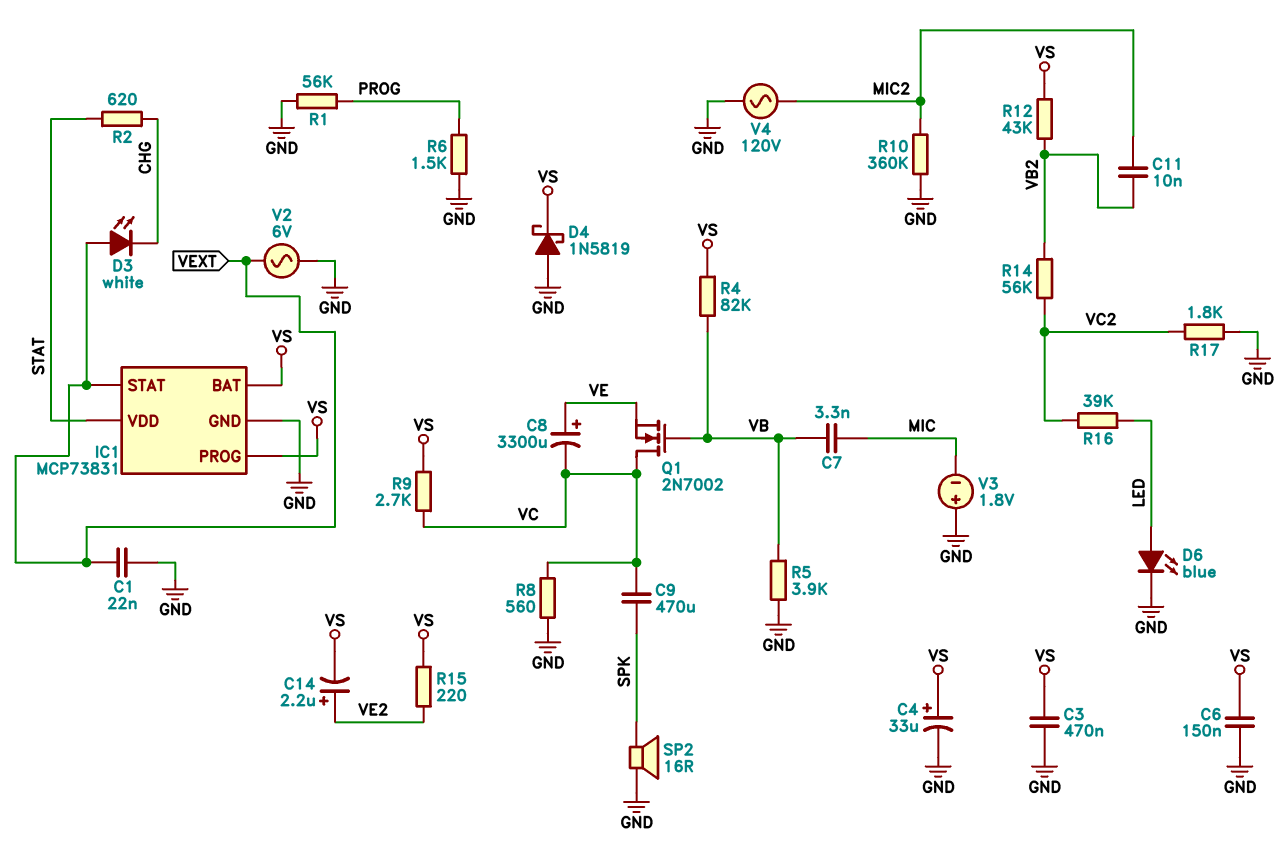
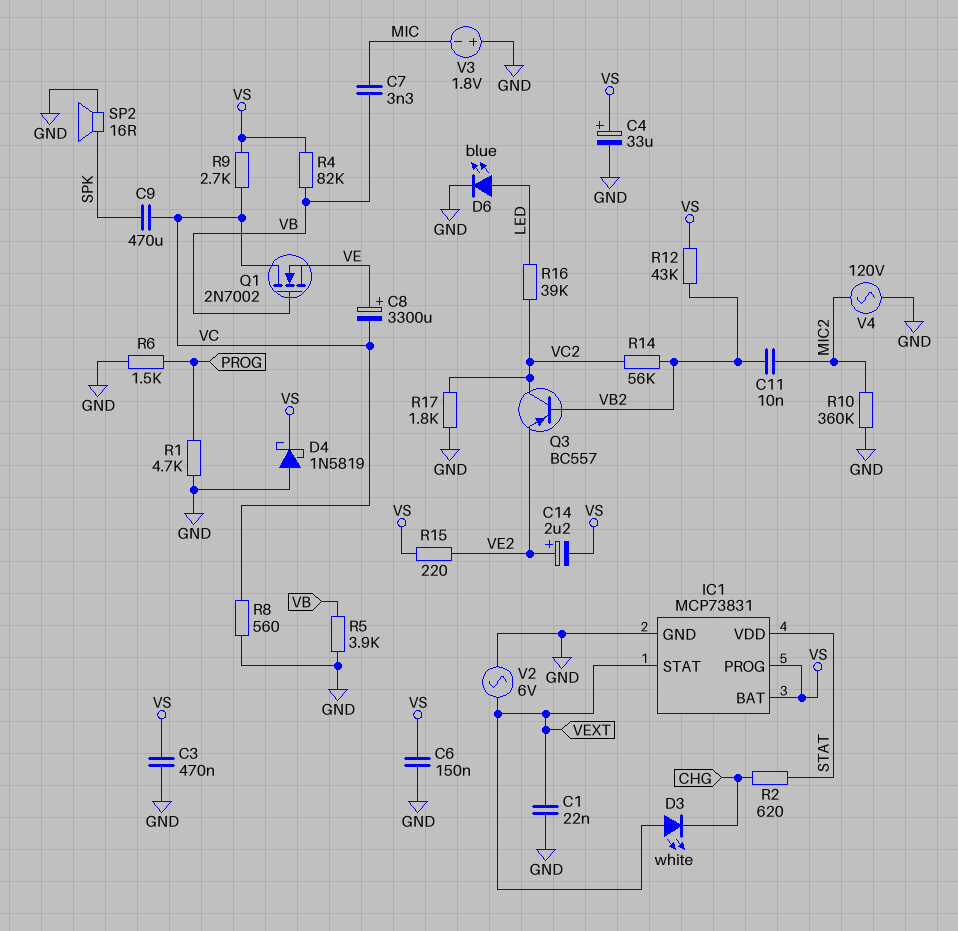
Q3: none -> PNP BC557 (B VB2, C VC2, E VE2)
R1: 56k (GND, PROG) -> 4.7k (GND, PROG)

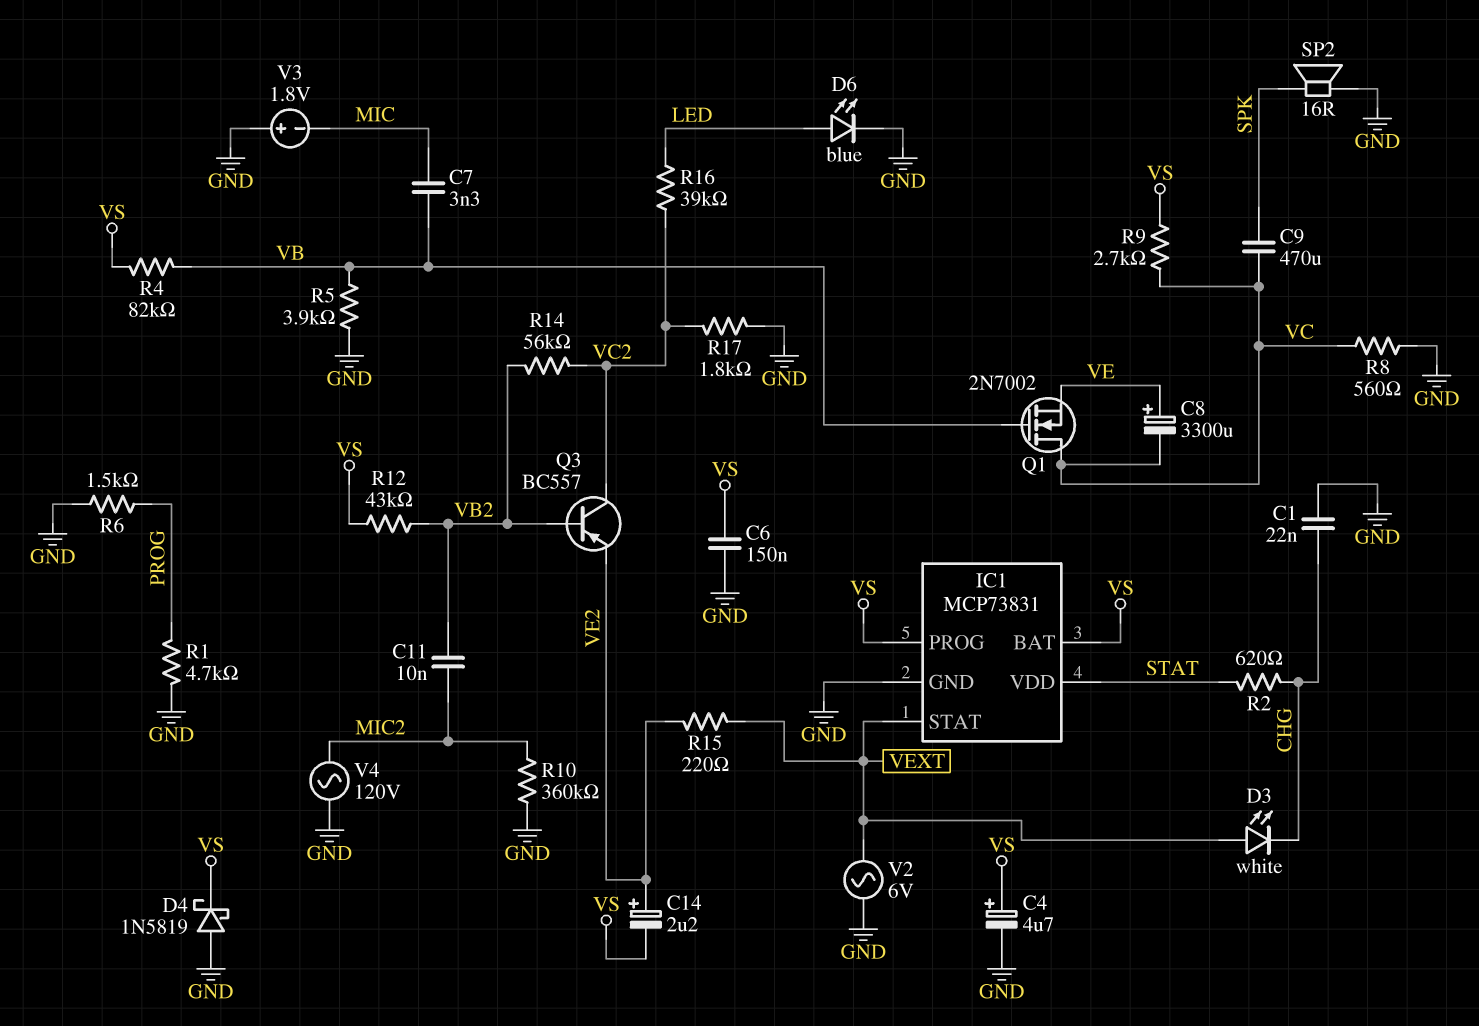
C1: 22nF (GND, VEXT) -> 22nF (CHG, GND)
C3: 470nF (GND, VS) -> none
C4: 33uF (plus VS, minus GND) -> 4.7uF (plus VS, minus GND)
R15: 220 (VE2, VS) -> 220 (VE2, VEXT)

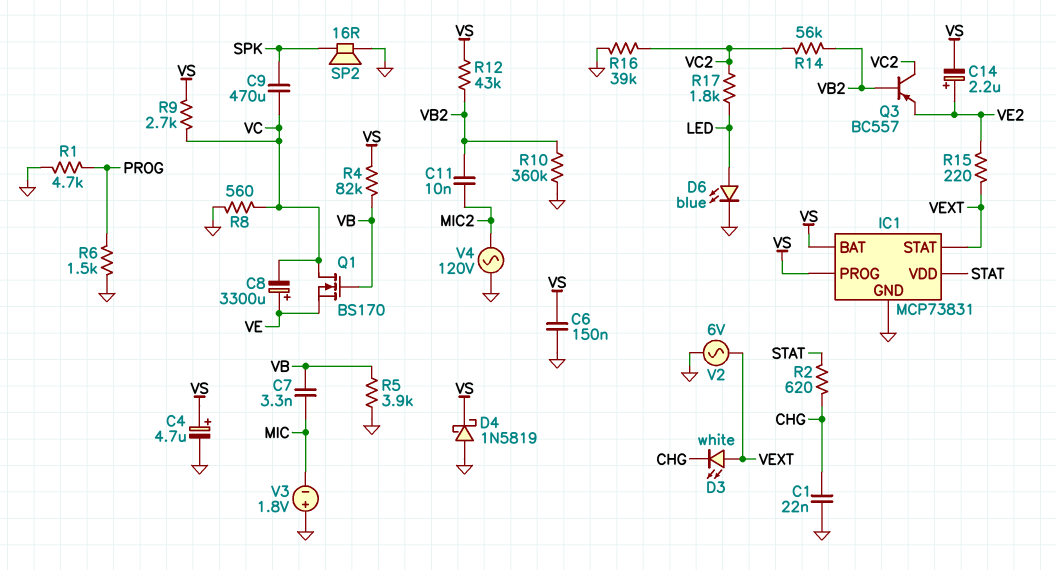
Q1: NMOS 2N7002 (G VB, D VC, S VE) -> NMOS BS170 (G VB, D VC, S VE)
R10: 360k (GND, MIC2) -> 360k (GND, VB2)
R16: 39k (LED, VC2) -> 39k (GND, VC2)
R17: 1.8k (GND, VC2) -> 1.8k (LED, VC2)

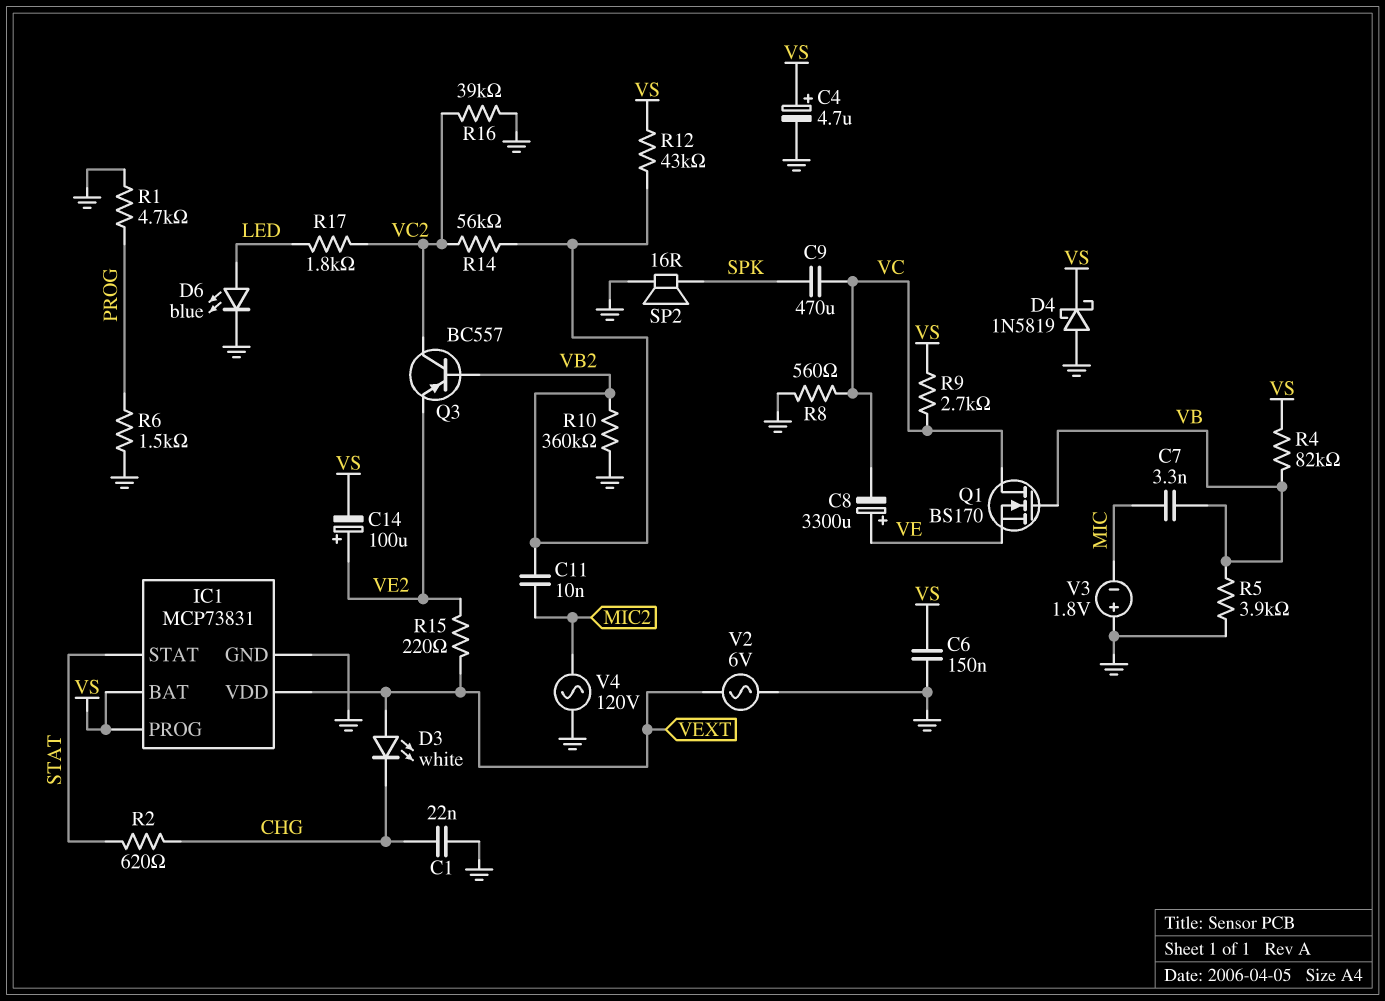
C14: 2.2uF (plus VE2, minus VS) -> 100uF (plus VE2, minus VS)
IC1 pin STAT: VEXT -> STAT
IC1 pin VDD: STAT -> VEXT

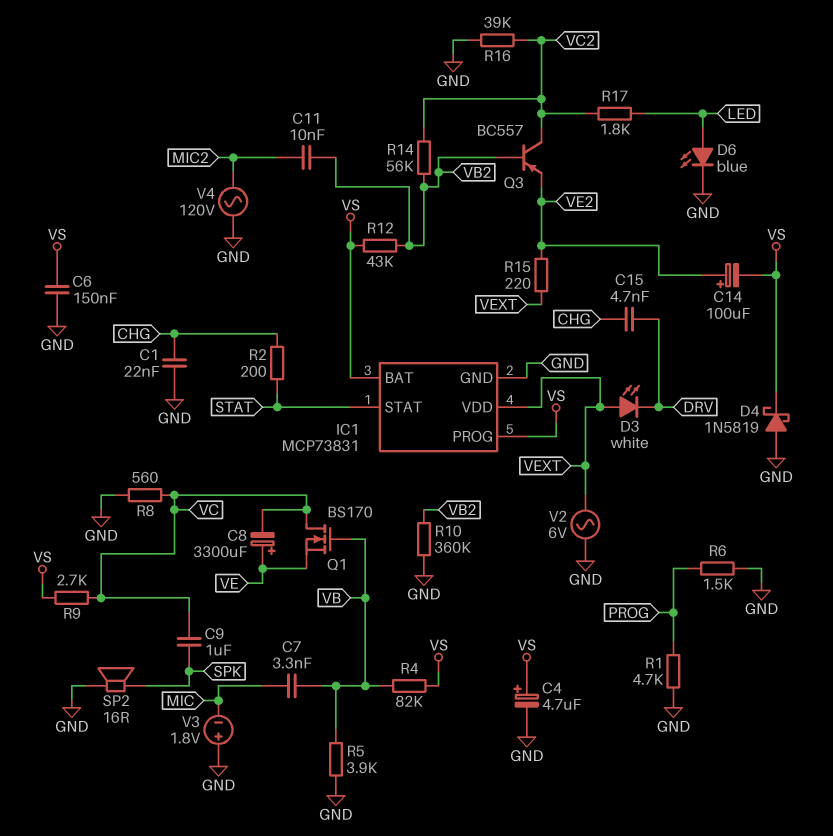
C9: 470uF (SPK, VC) -> 1uF (SPK, VC)
C15: none -> 4.7nF (CHG, DRV)
D3: LED white (A VEXT, K CHG) -> LED white (A VEXT, K DRV)
R2: 620 (CHG, STAT) -> 200 (CHG, STAT)

